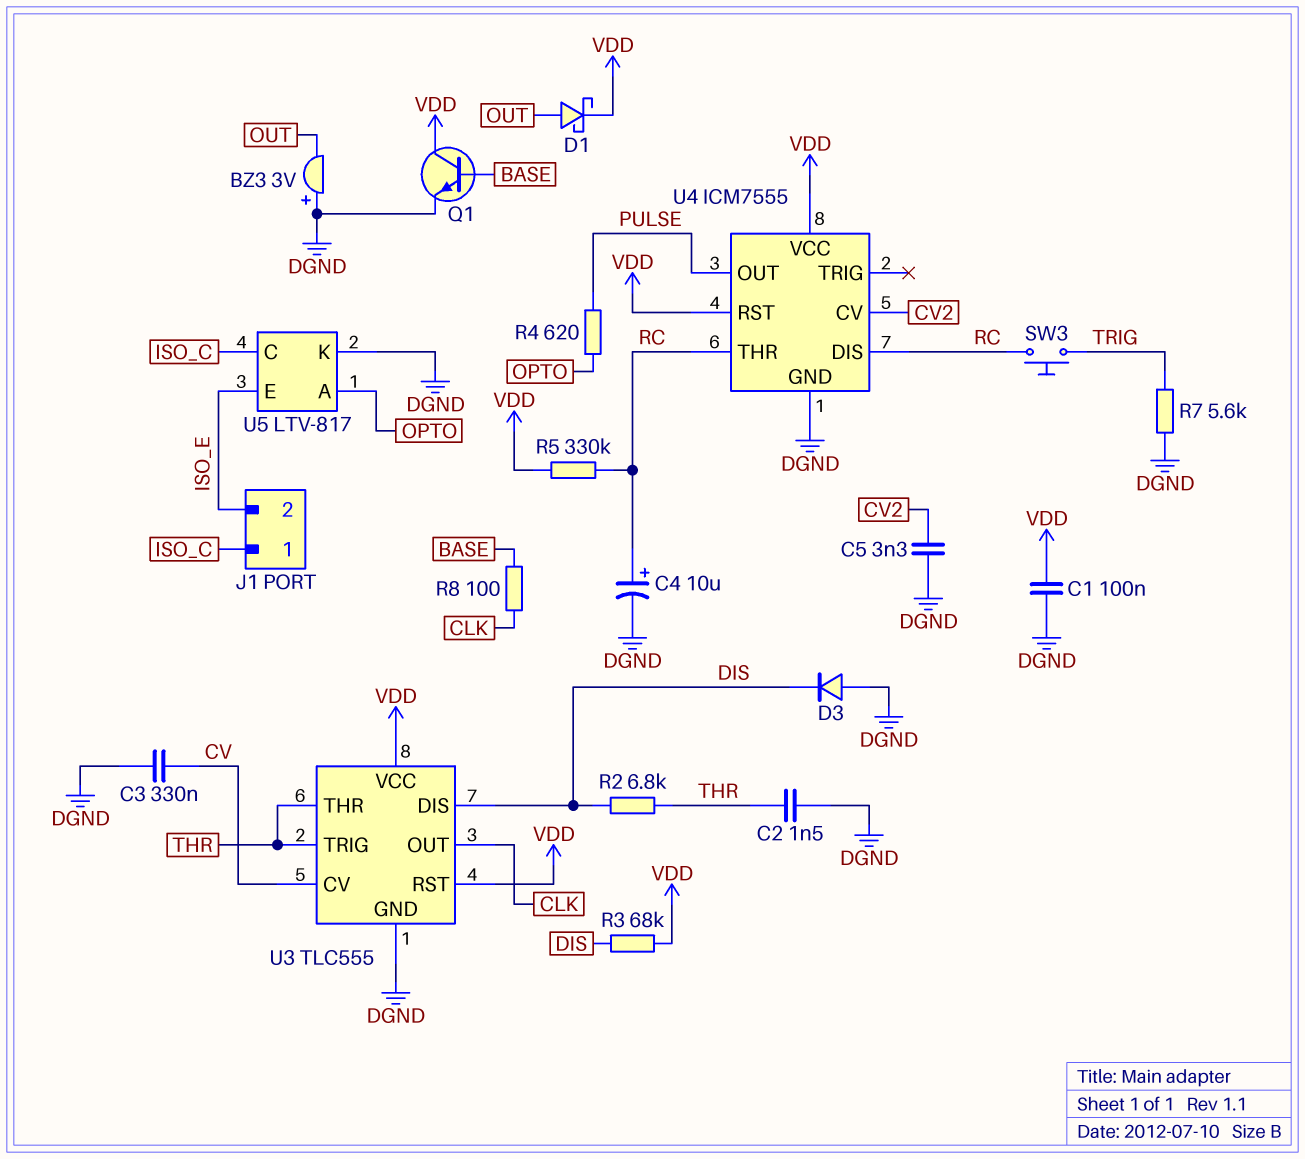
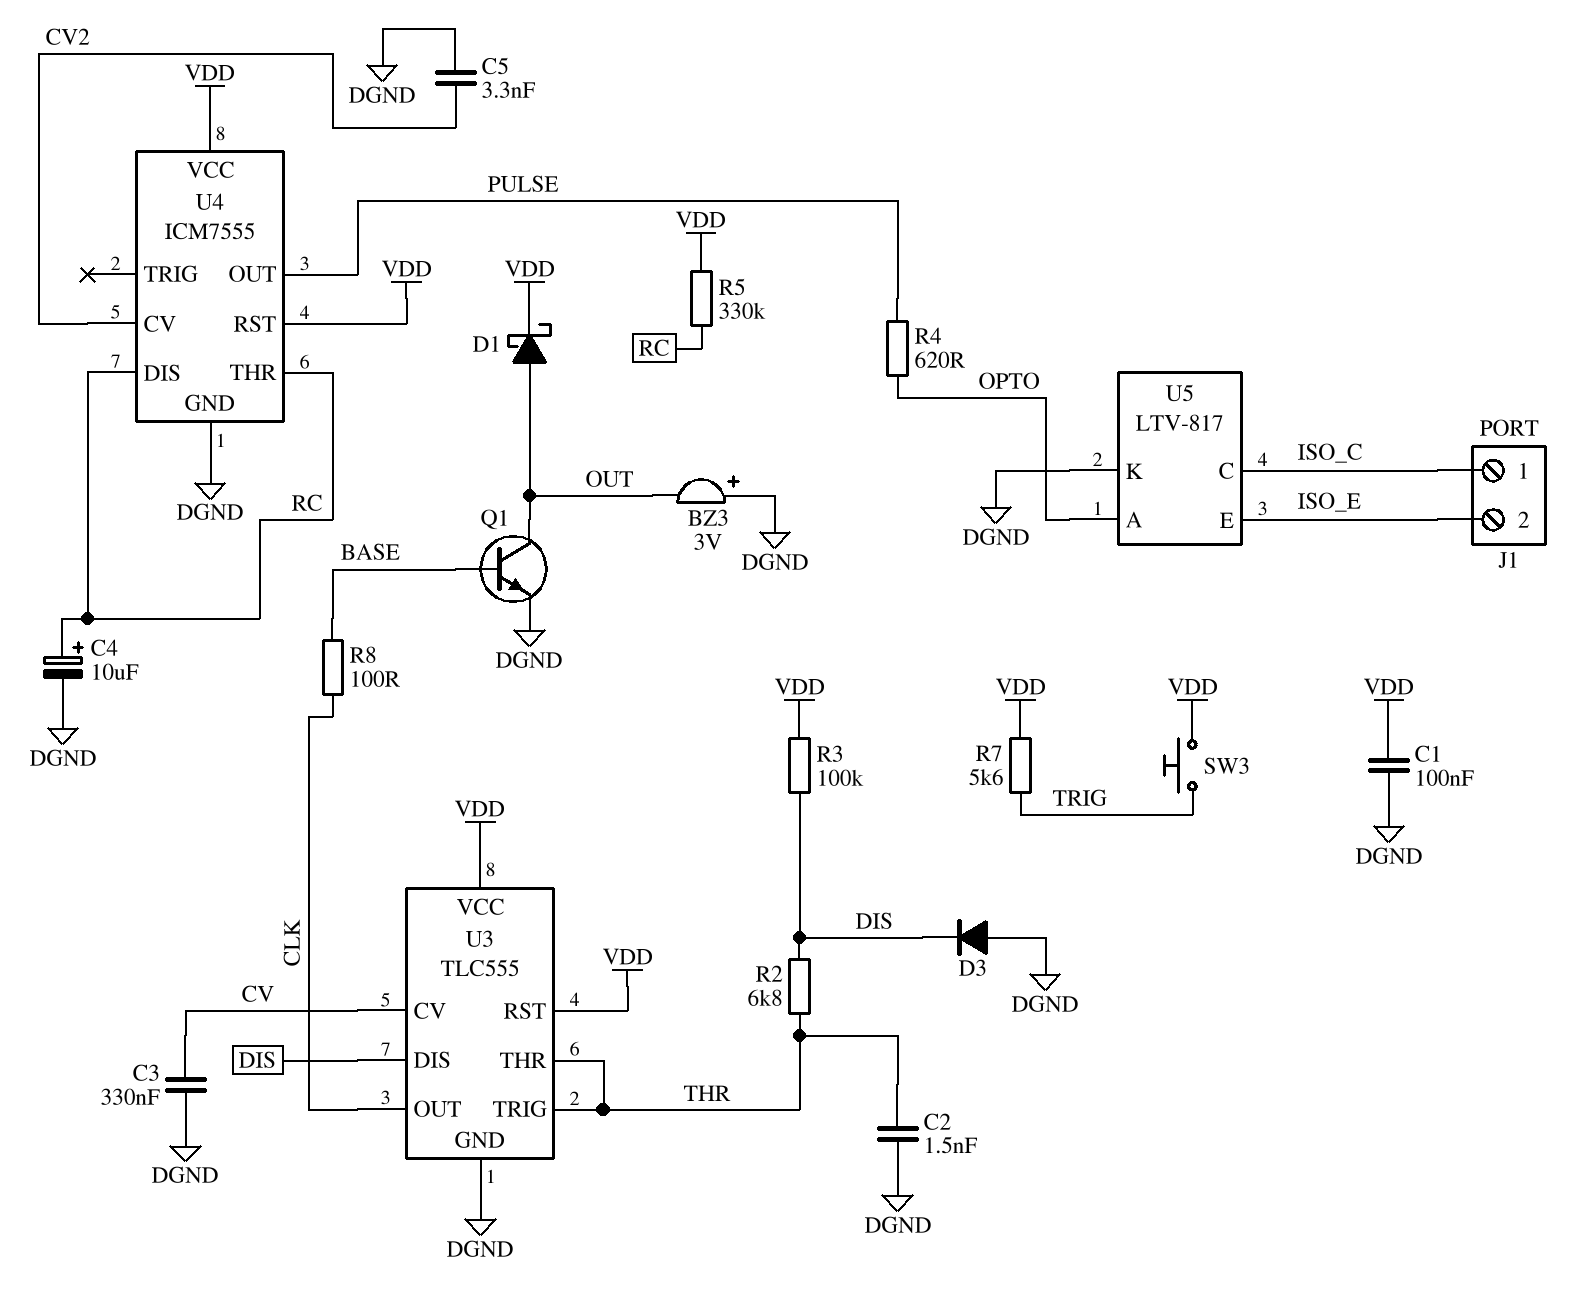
Q1: NPN (B BASE, C VDD, E DGND) -> NPN (B BASE, C OUT, E DGND)
R3: 68k (DIS, VDD) -> 100k (DIS, VDD)
R7: 5.6k (DGND, TRIG) -> 5.6k (TRIG, VDD)
SW3: button (RC, TRIG) -> button (TRIG, VDD)

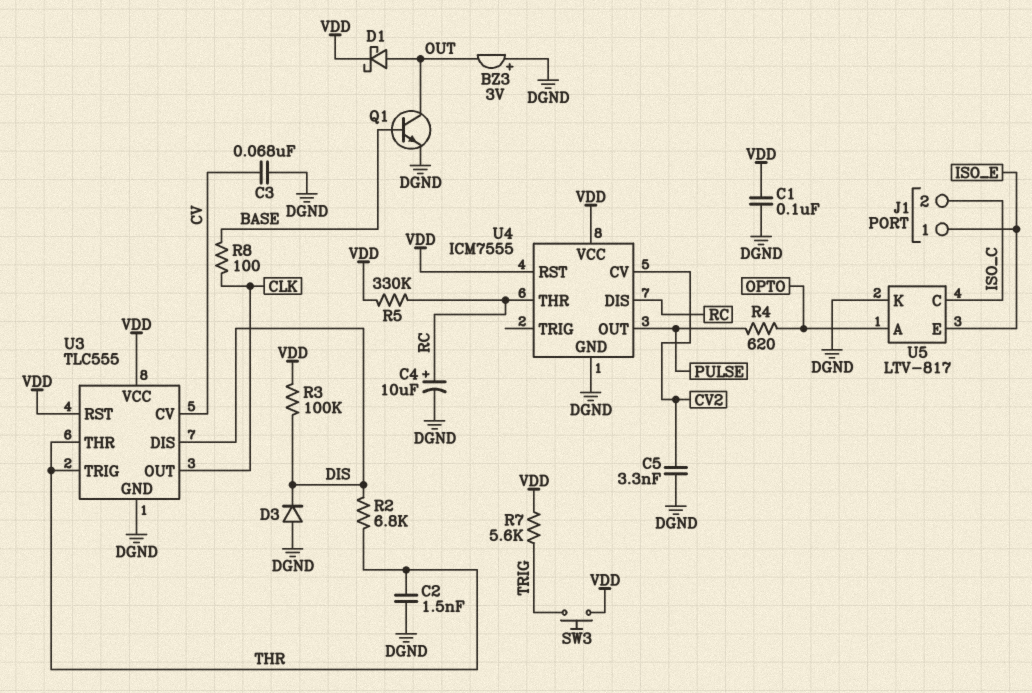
C3: 330nF (CV, DGND) -> 68nF (CV, DGND)
J1 pin 1: ISO_C -> ISO_E
J1 pin 2: ISO_E -> ISO_C

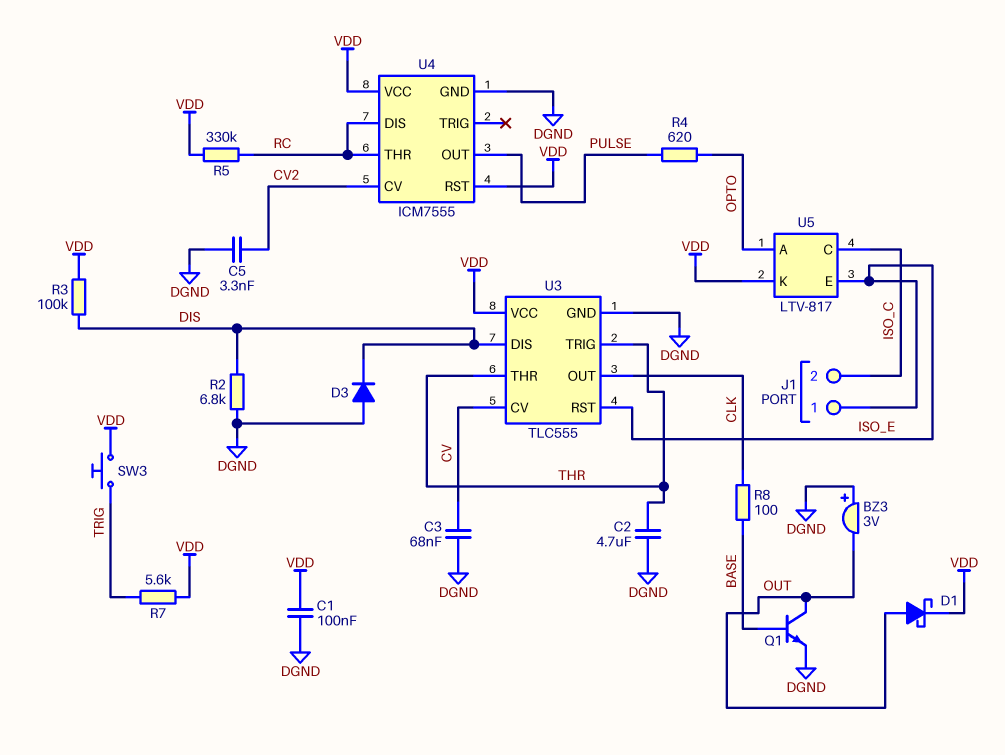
C2: 1.5nF (DGND, THR) -> 4.7uF (DGND, THR)
C4: 10uF (plus RC, minus DGND) -> none
R2: 6.8k (DIS, THR) -> 6.8k (DGND, DIS)
U3 pin RST: VDD -> ISO_E
U5 pin K: DGND -> VDD

